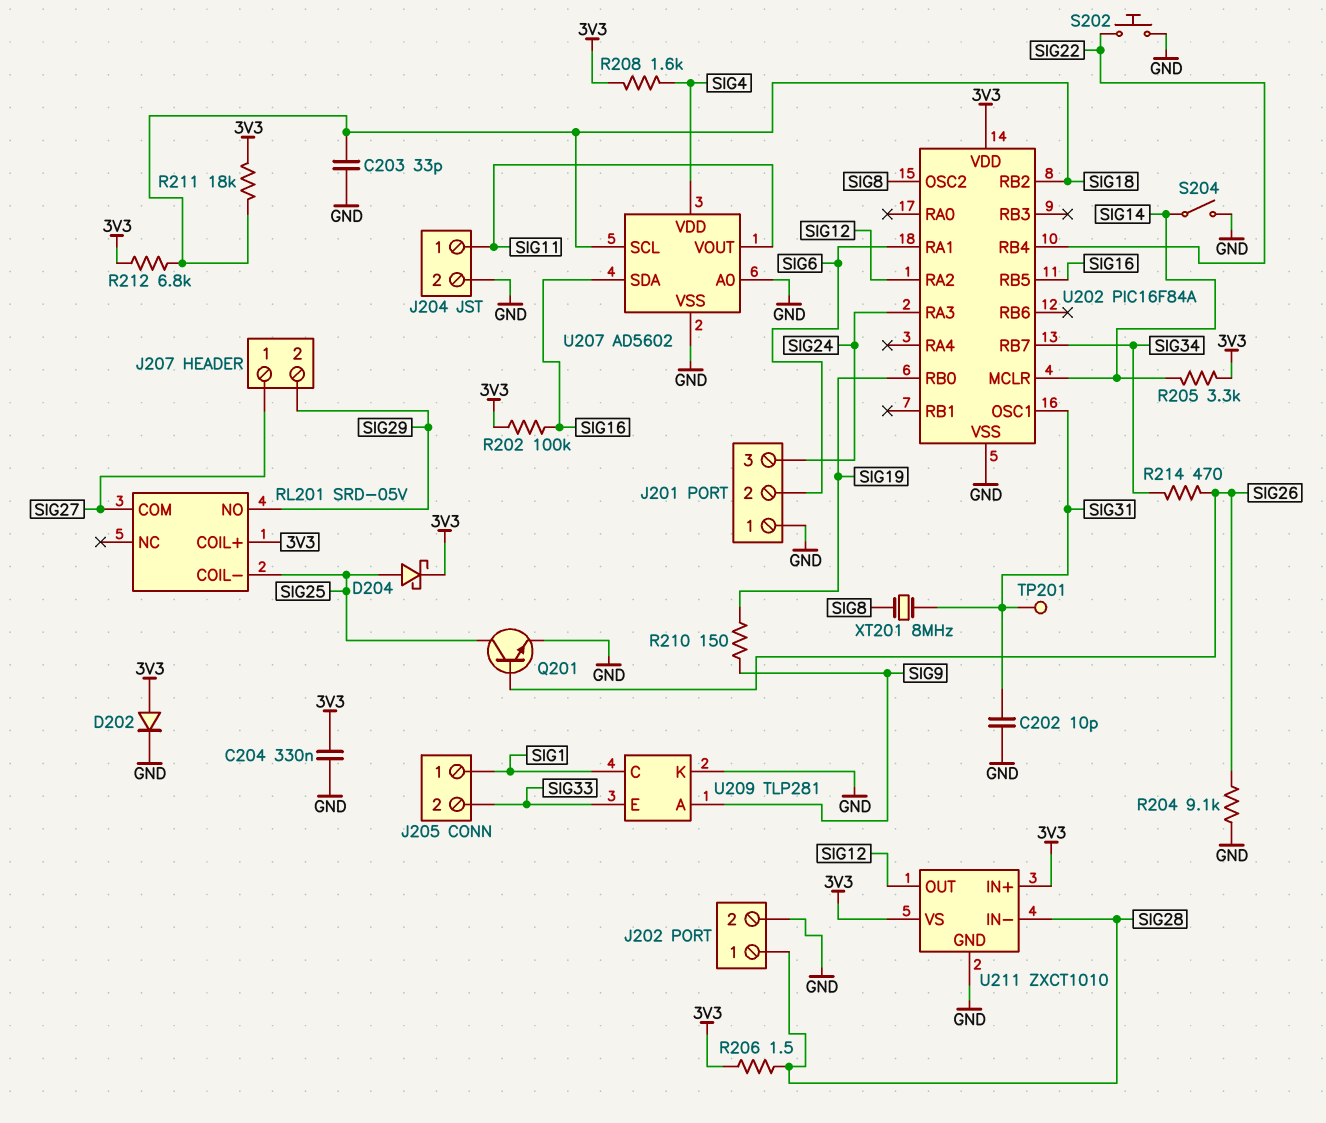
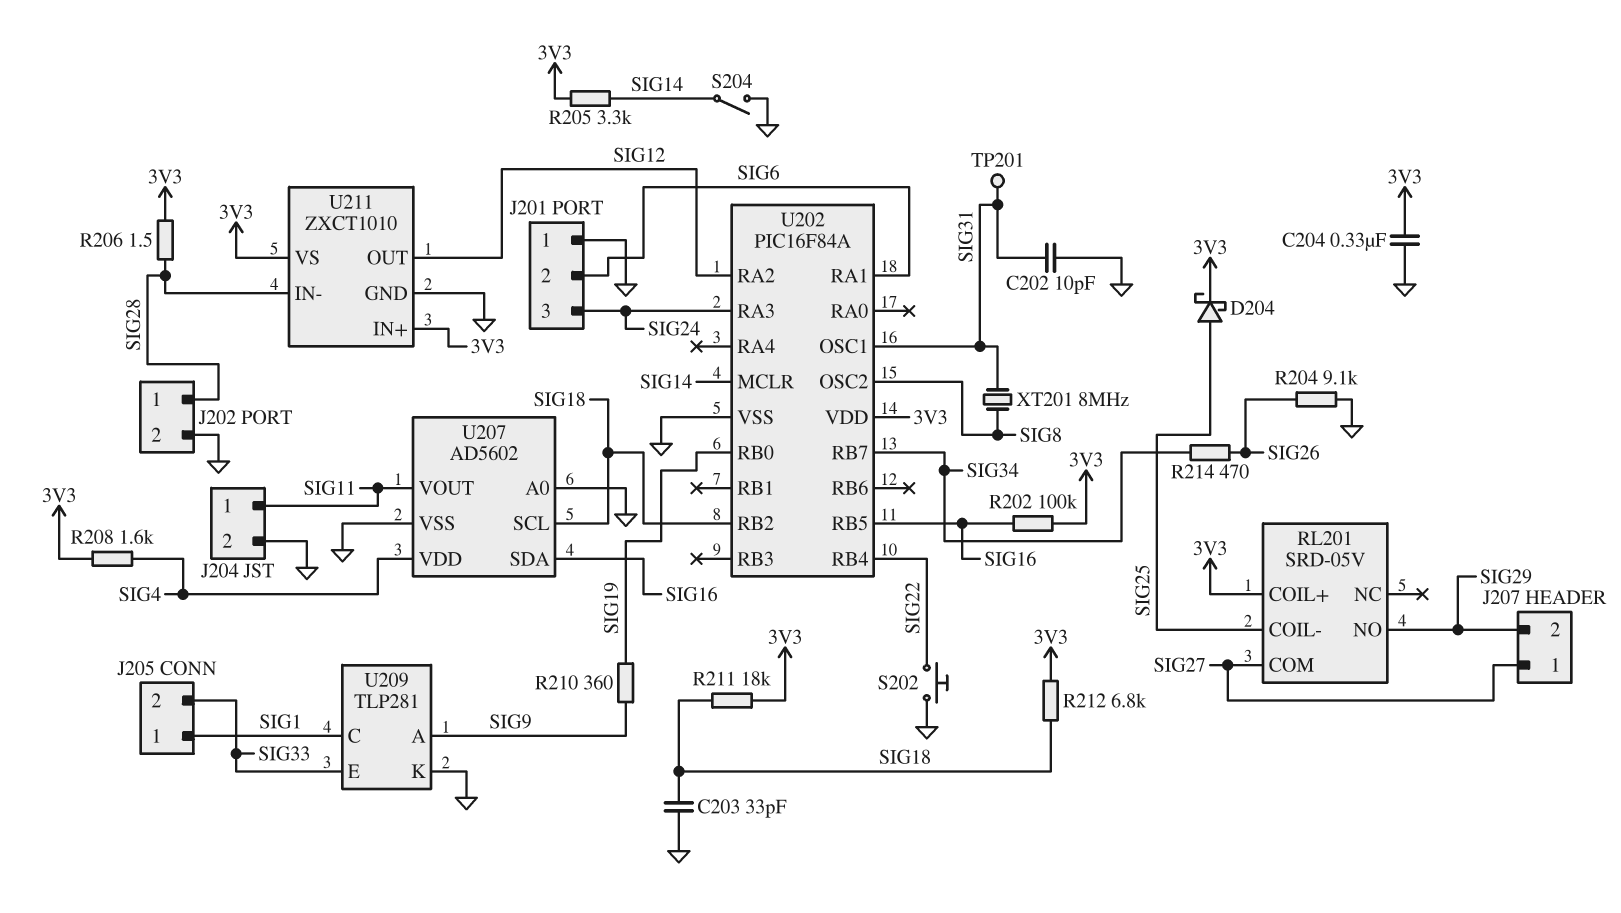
D202: diode (A 3V3, K GND) -> none
Q201: NPN (B SIG26, C SIG25, E GND) -> none
R210: 150 (SIG9, SIG19) -> 360 (SIG9, SIG19)

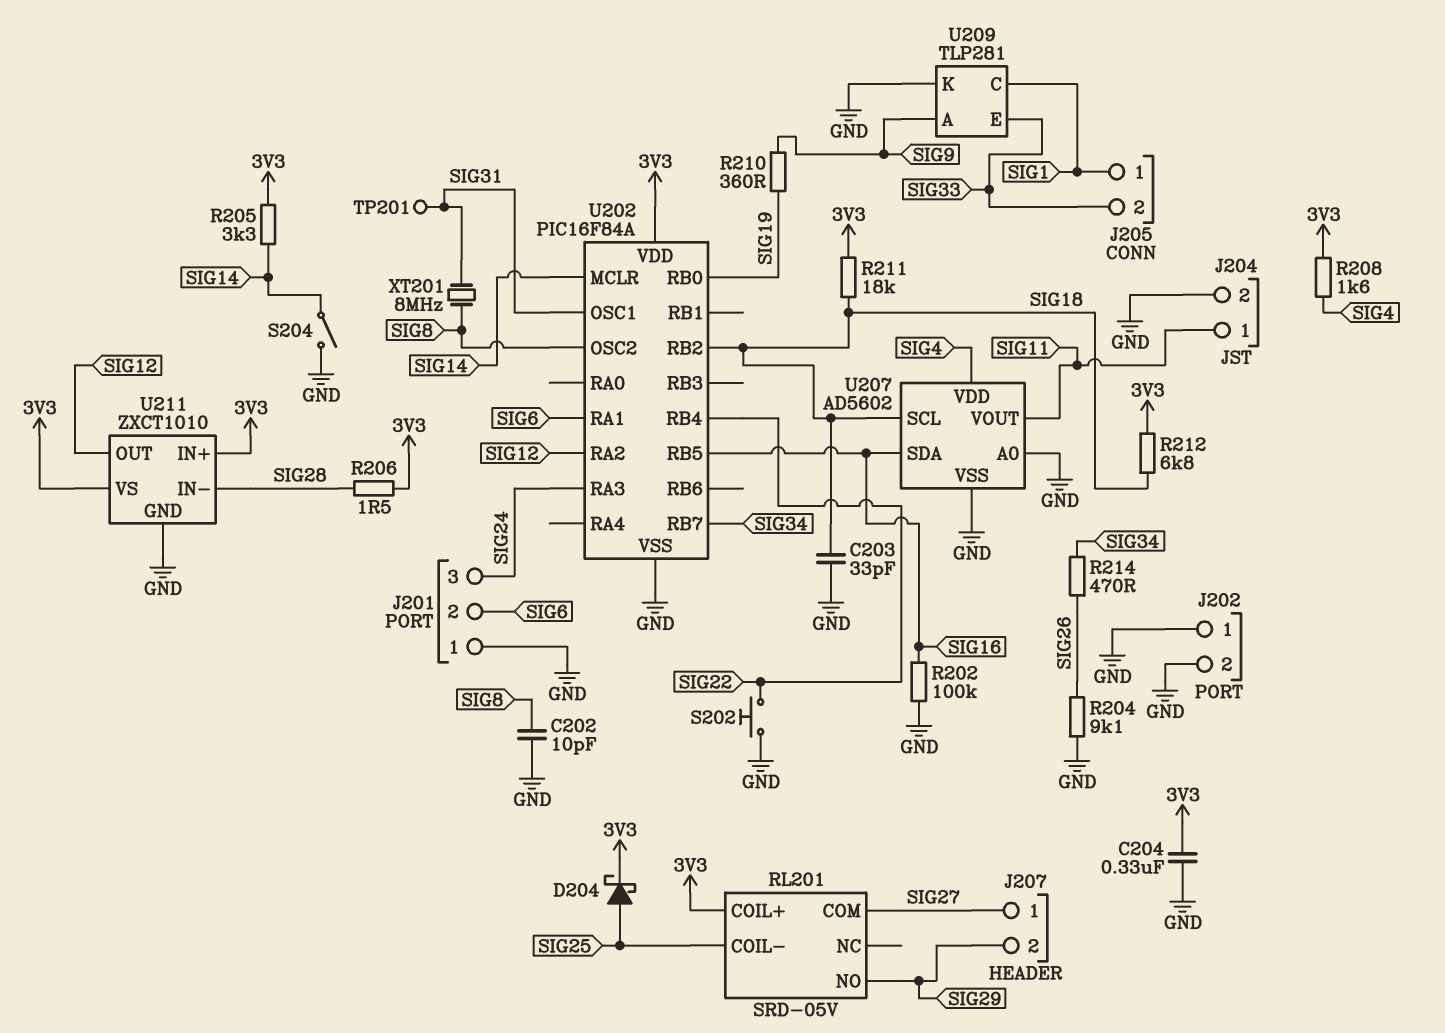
C202: 10pF (GND, SIG31) -> 10pF (GND, SIG8)
J202 pin 1: SIG28 -> GND
R202: 100k (3V3, SIG16) -> 100k (GND, SIG16)

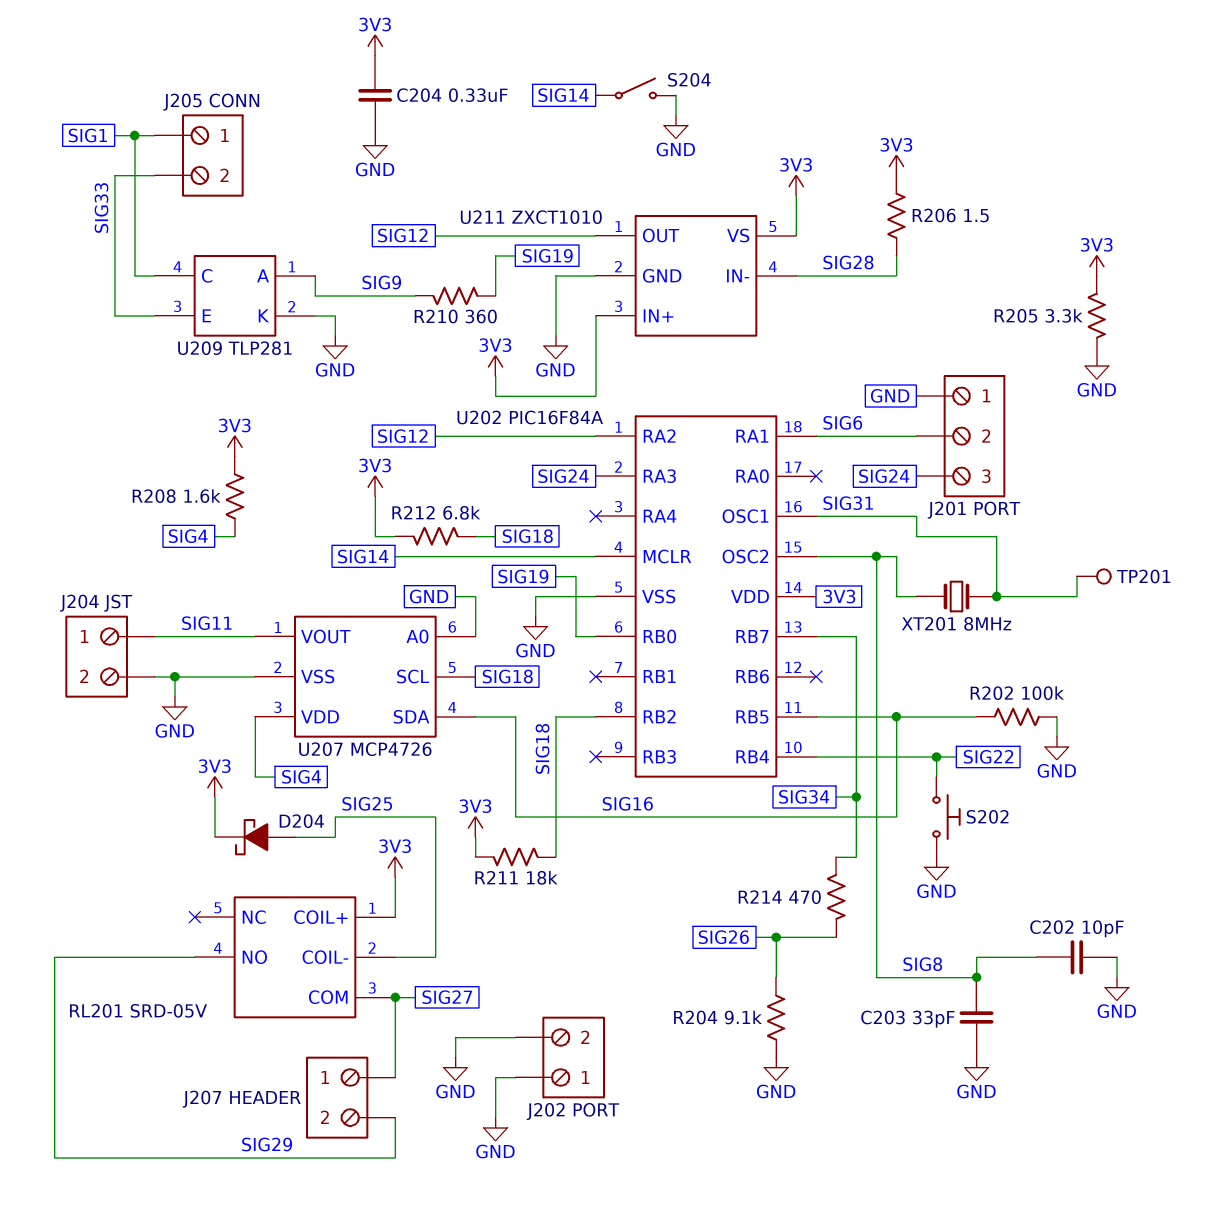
C203: 33pF (GND, SIG18) -> 33pF (GND, SIG8)
R205: 3.3k (3V3, SIG14) -> 3.3k (3V3, GND)
U207: AD5602 -> MCP4726

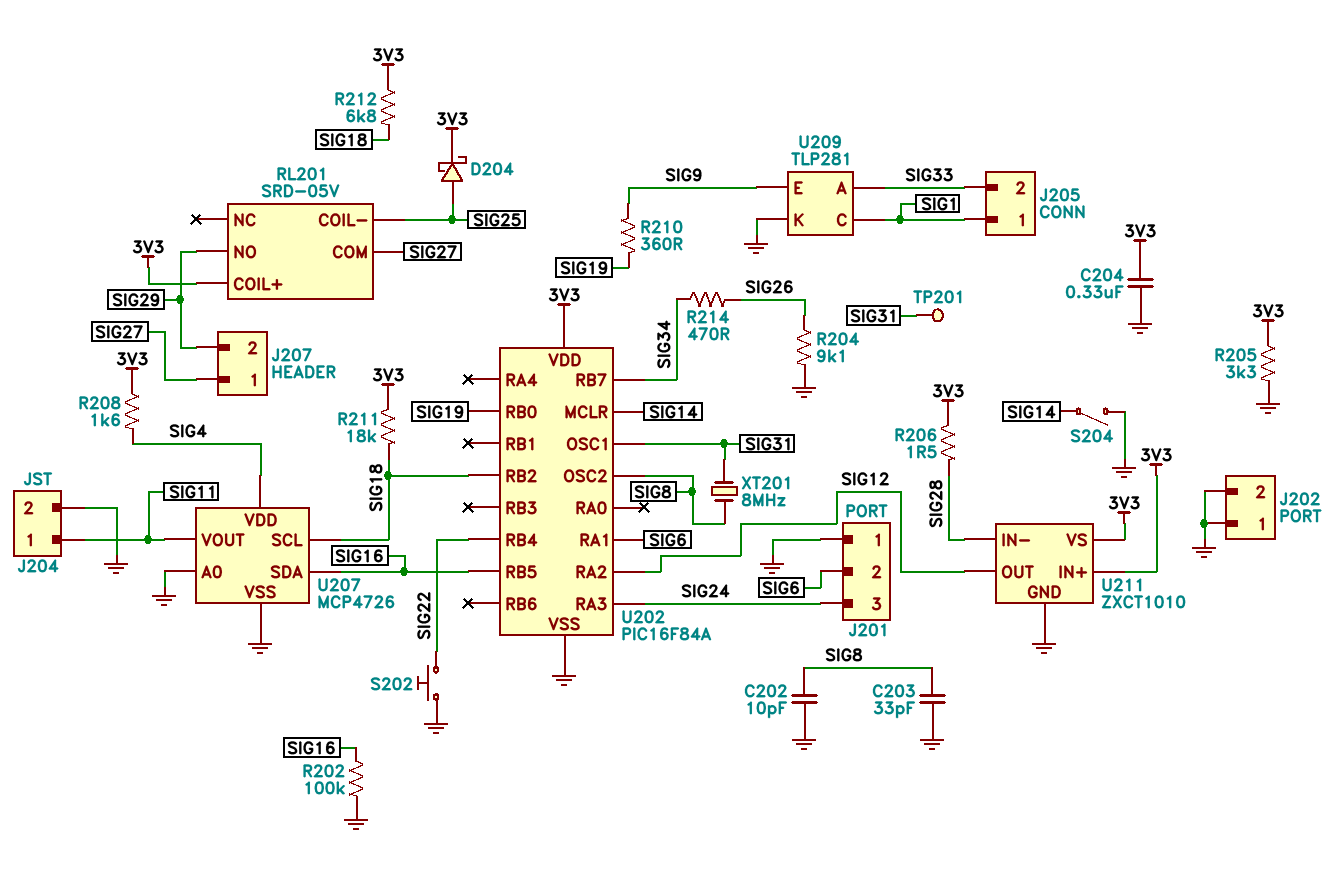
U209 pin A: SIG9 -> SIG33
U209 pin E: SIG33 -> SIG9

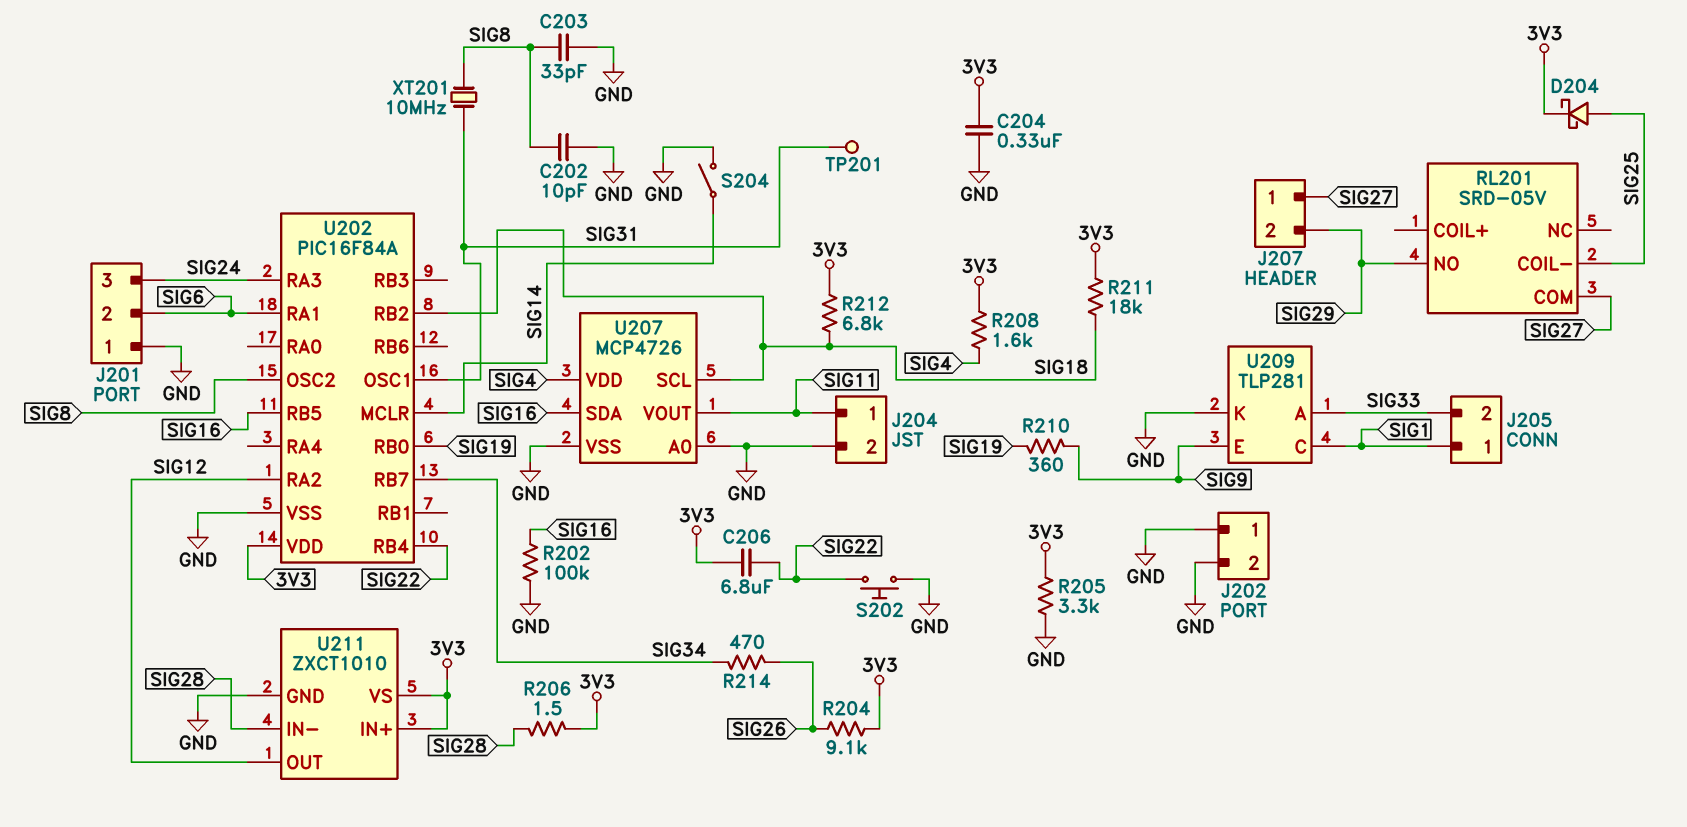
C206: none -> 6.8uF (3V3, SIG22)
R204: 9.1k (GND, SIG26) -> 9.1k (3V3, SIG26)
RL201 pin COIL+: 3V3 -> none
XT201: 8MHz (SIG8, SIG31) -> 10MHz (SIG8, SIG31)

